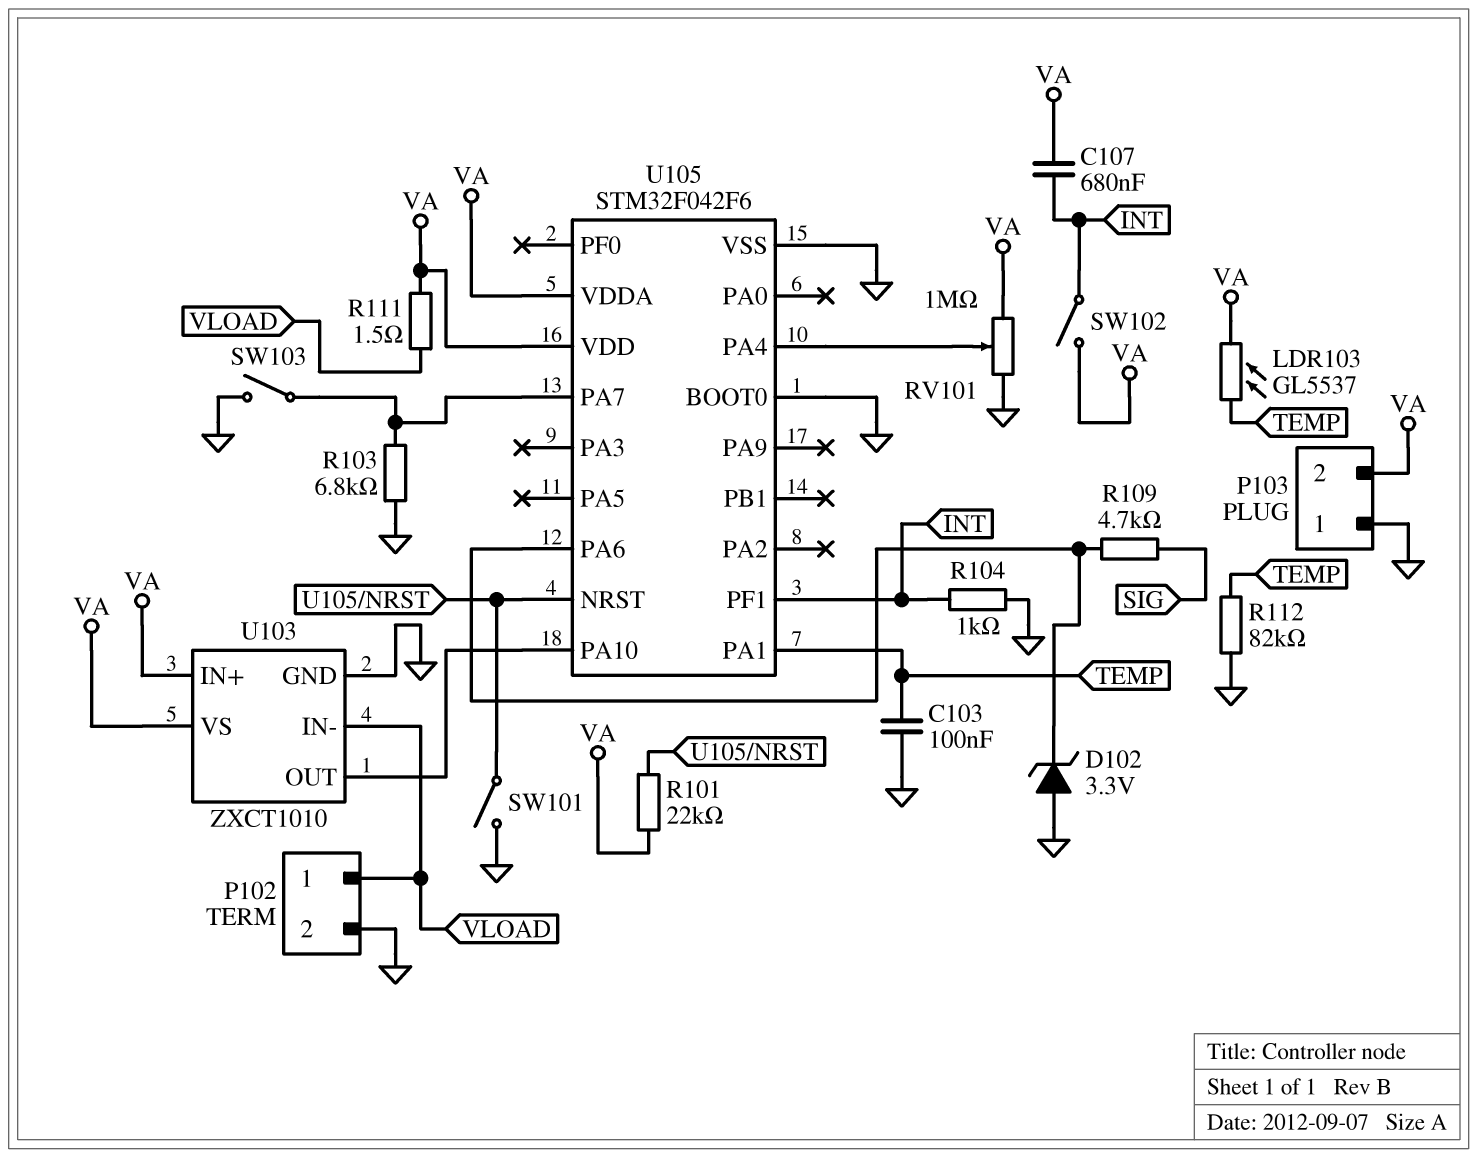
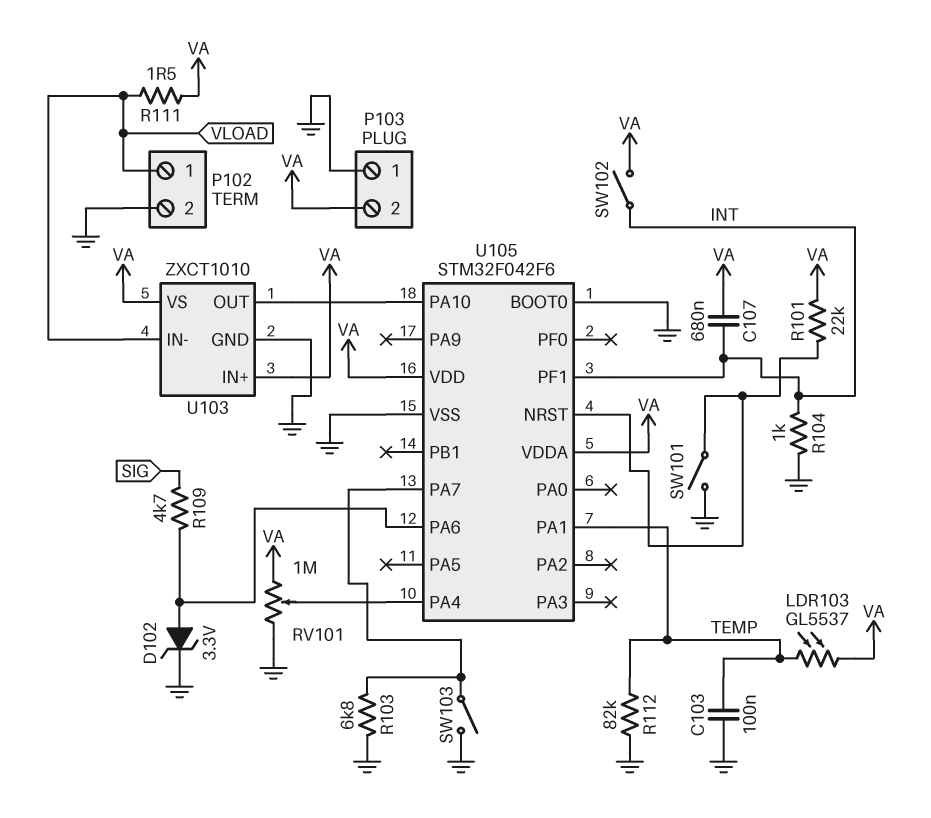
D102: zener 3.3V (A GND, K U105/PA6) -> zener 3.3V (A U105/PA6, K GND)

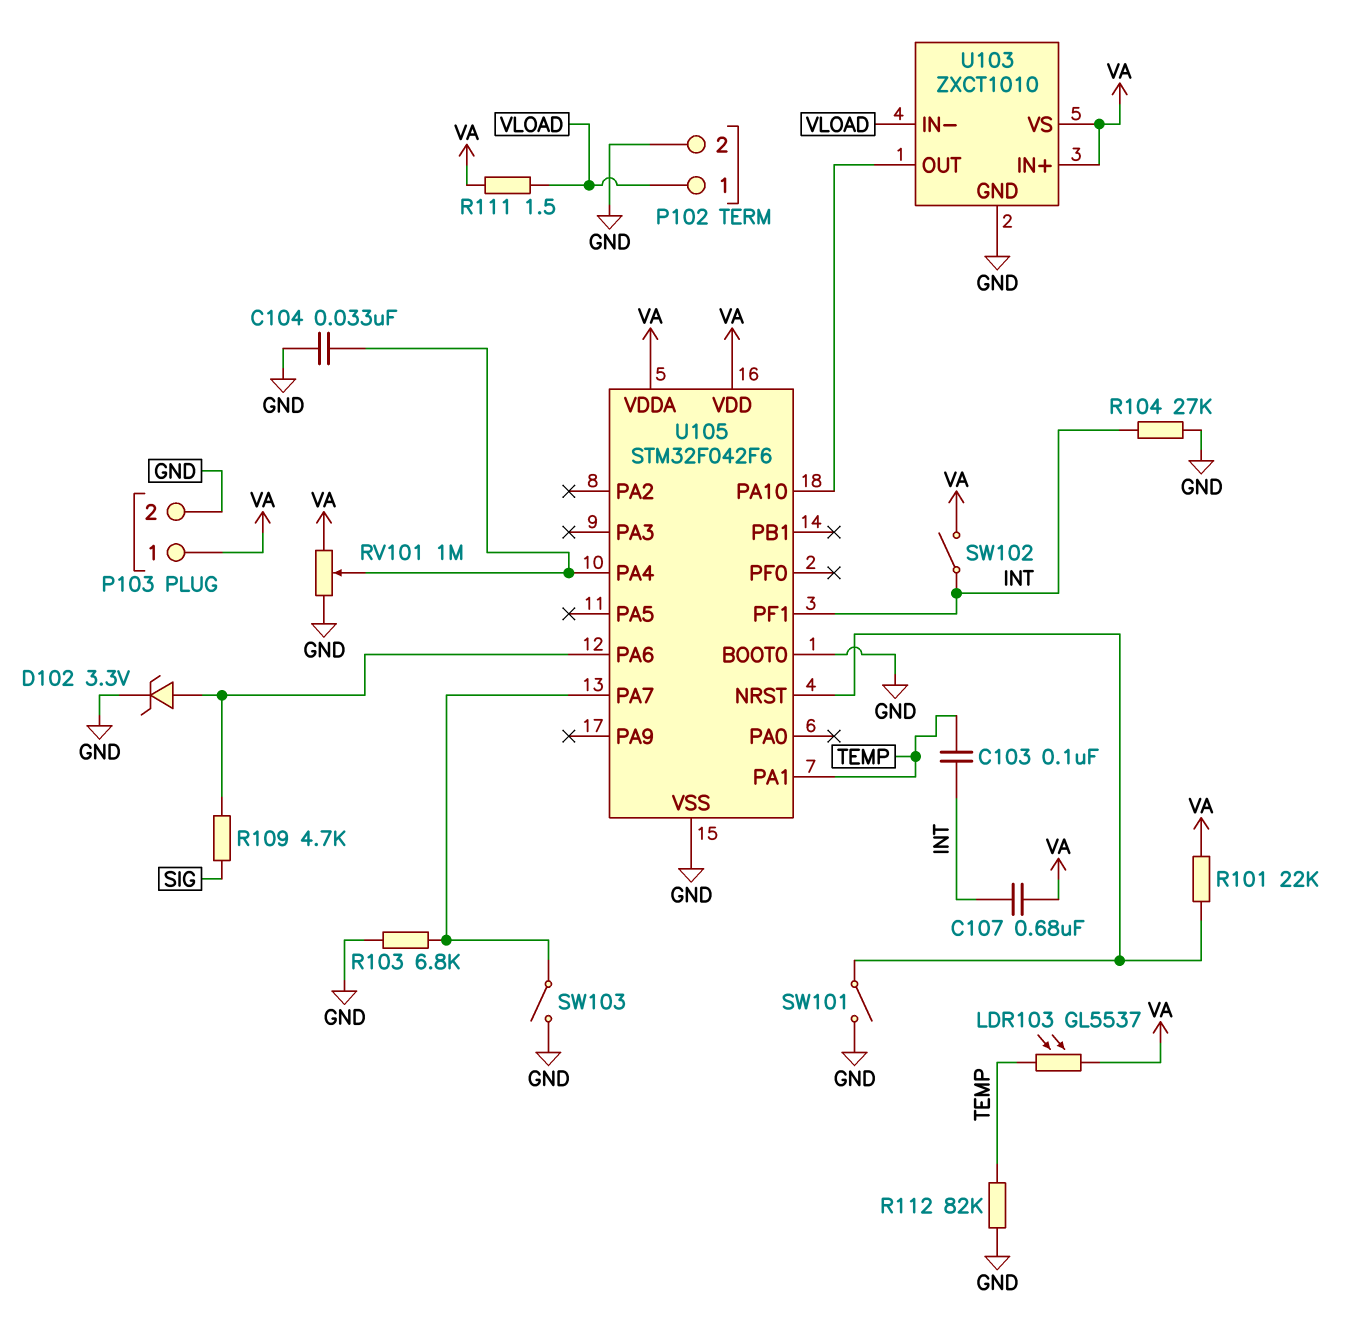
C103: 100nF (GND, TEMP) -> 100nF (INT, TEMP)
C104: none -> 33nF (GND, U105/PA4)
P103 pin 1: GND -> VA
P103 pin 2: VA -> GND
R104: 1k (GND, INT) -> 27k (GND, INT)

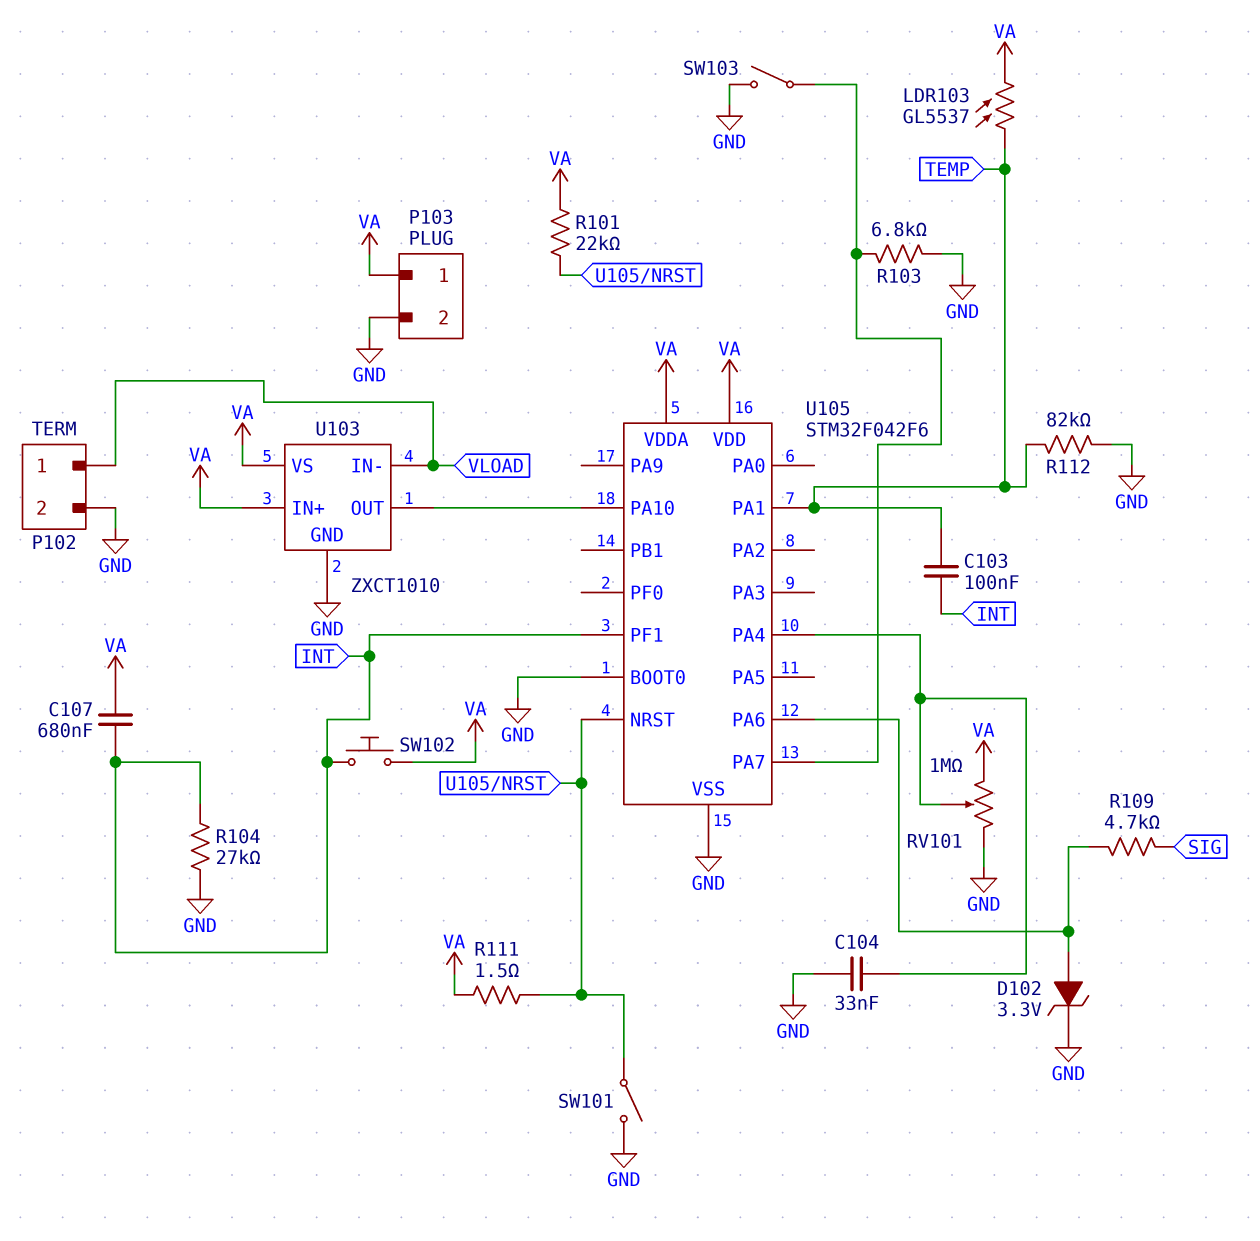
R111: 1.5 (VA, VLOAD) -> 1.5 (U105/NRST, VA)
SW102: switch (INT, VA) -> button (INT, VA)

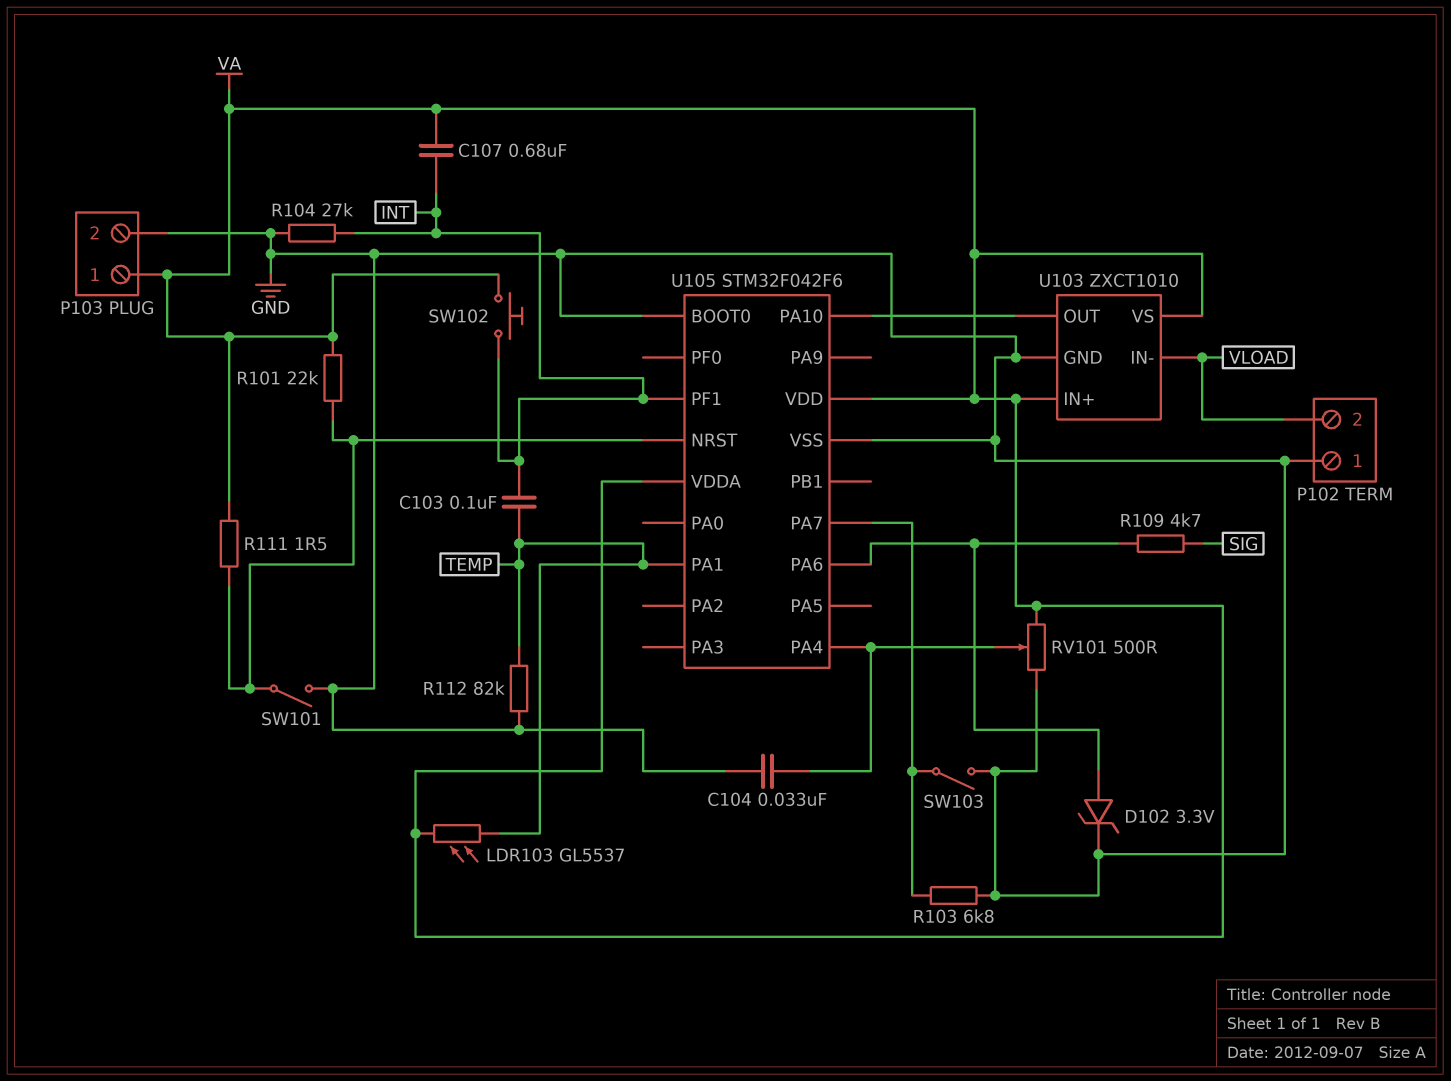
P102 pin 1: VLOAD -> GND
P102 pin 2: GND -> VLOAD
RV101: 1M (GND, VA, wiper U105/PA4) -> 500 (GND, VA, wiper U105/PA4)

